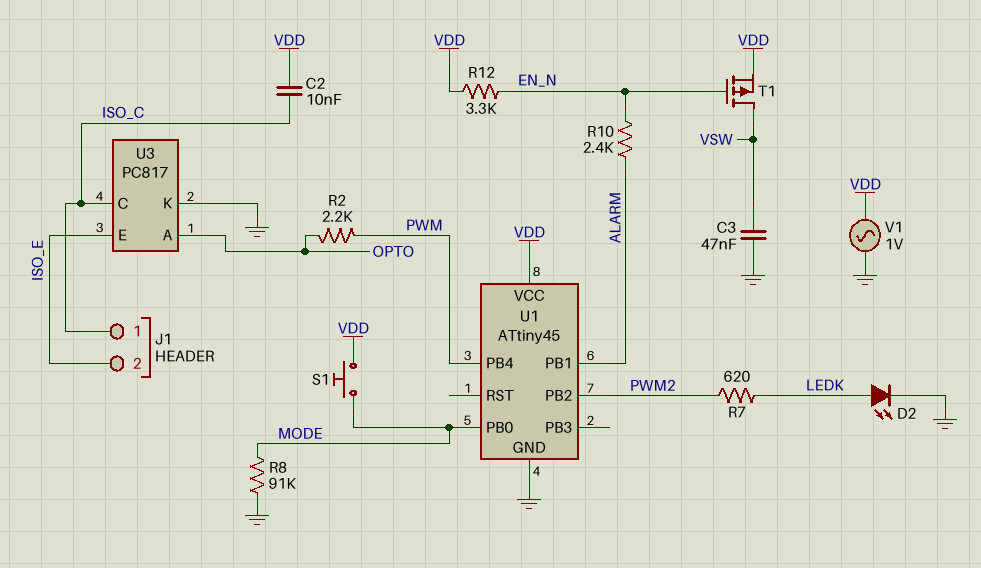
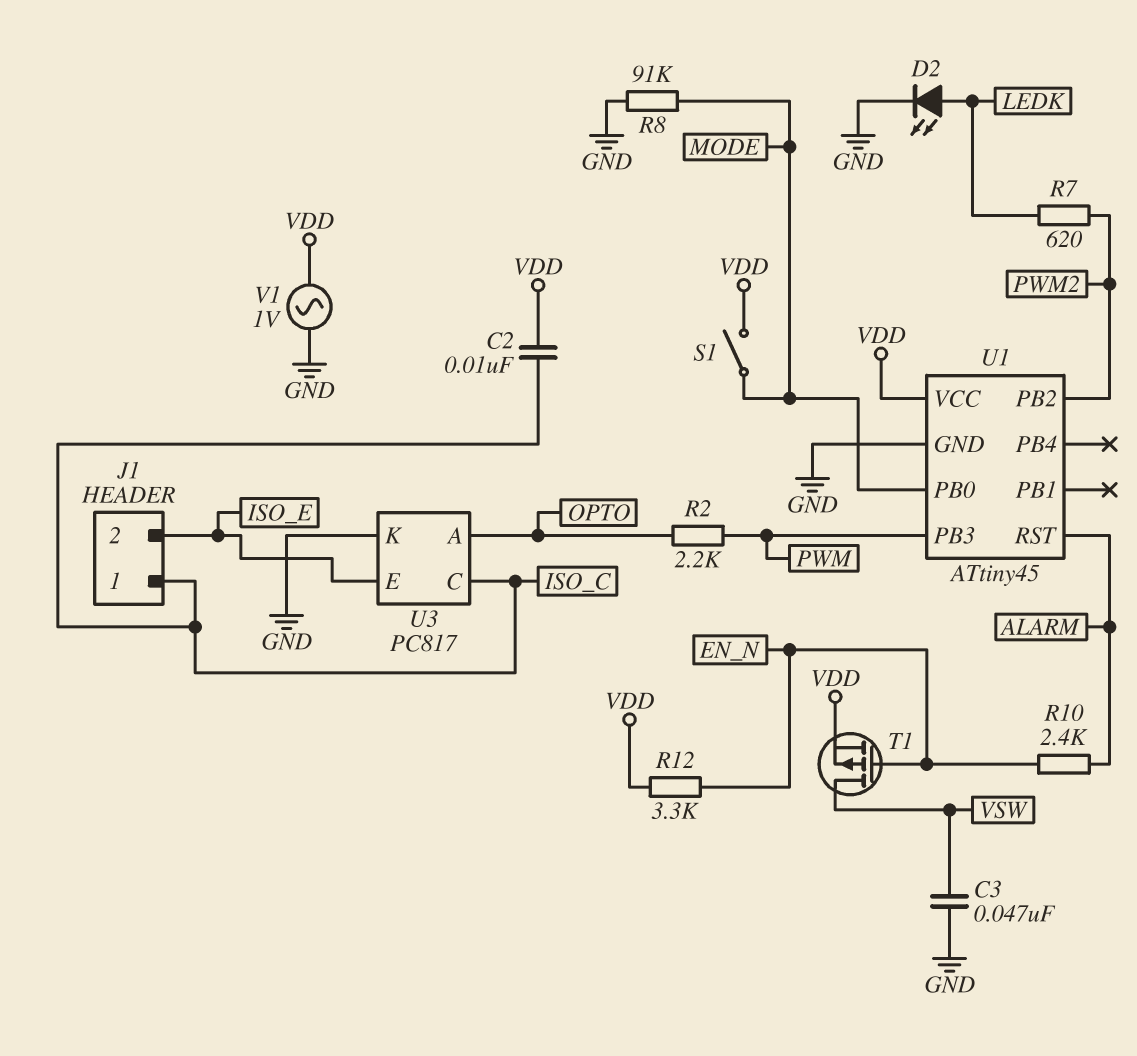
S1: button (MODE, VDD) -> switch (MODE, VDD)
U1 pin PB1: ALARM -> none
U1 pin PB3: none -> PWM
U1 pin PB4: PWM -> none
U1 pin RST: none -> ALARM

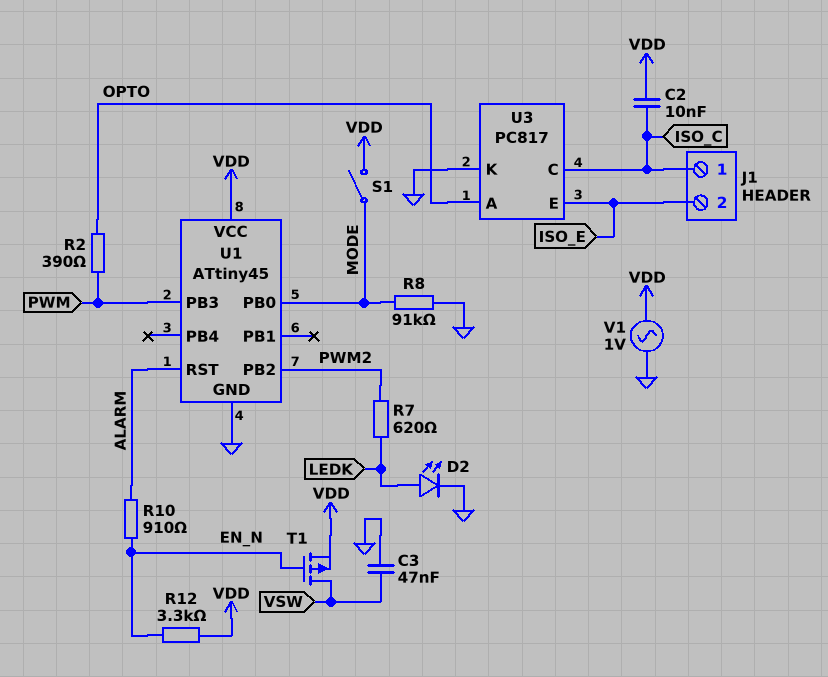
R2: 2.2k (OPTO, PWM) -> 390 (OPTO, PWM)
R10: 2.4k (ALARM, EN_N) -> 910 (ALARM, EN_N)

